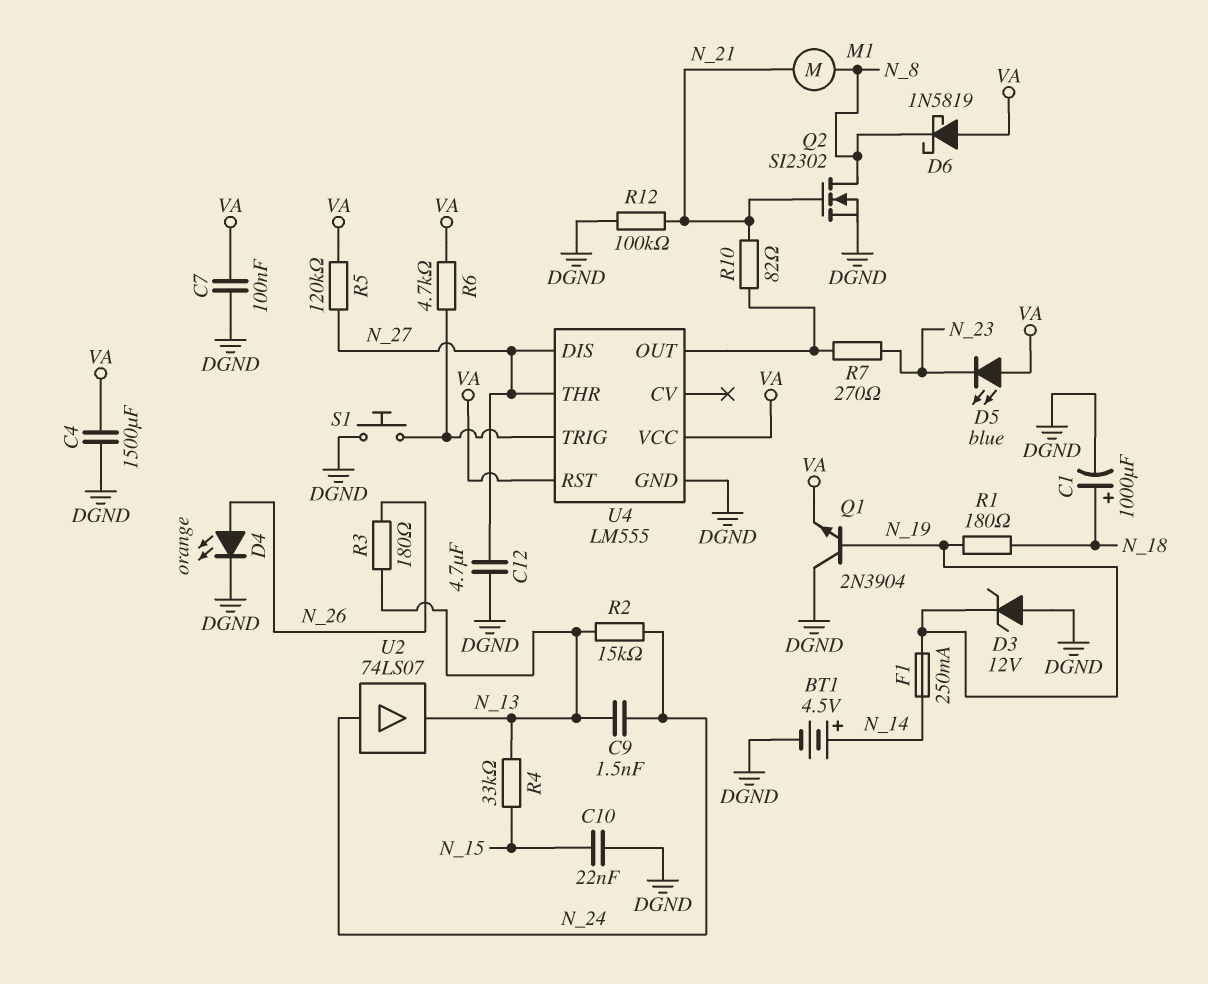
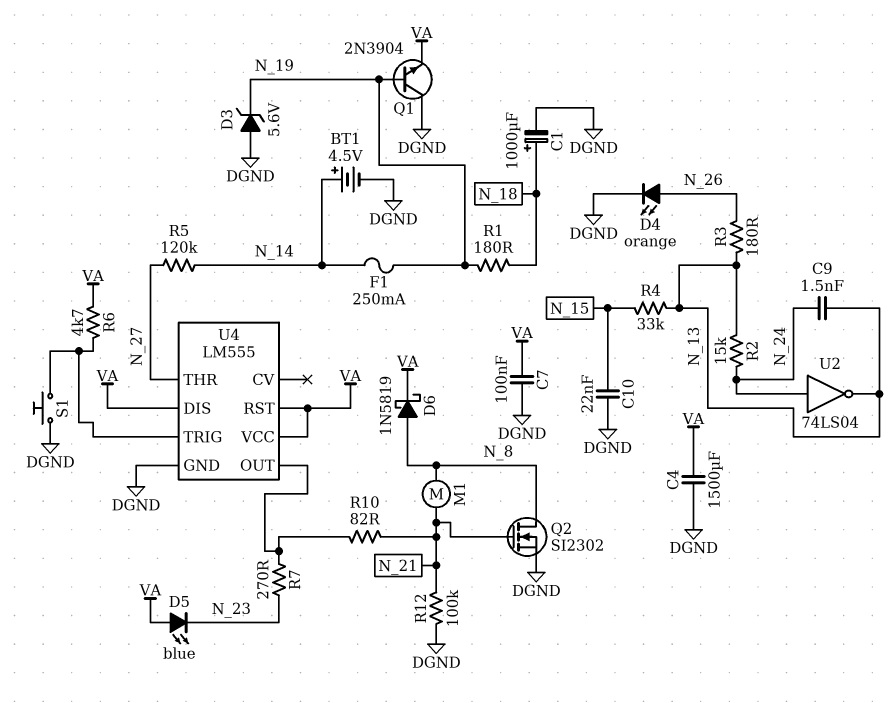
C12: 4.7uF (DGND, N_27) -> none
D3: zener 12V (A DGND, K N_19) -> zener 5.6V (A DGND, K N_19)
D6: schottky 1N5819 (A VA, K N_8) -> schottky 1N5819 (A N_8, K VA)
R5: 120k (N_27, VA) -> 120k (N_14, N_27)
U2: buffer 74LS07 (in N_24, out N_13) -> NOT 74LS04 (in N_24, out N_13)
U4 pin DIS: N_27 -> VA

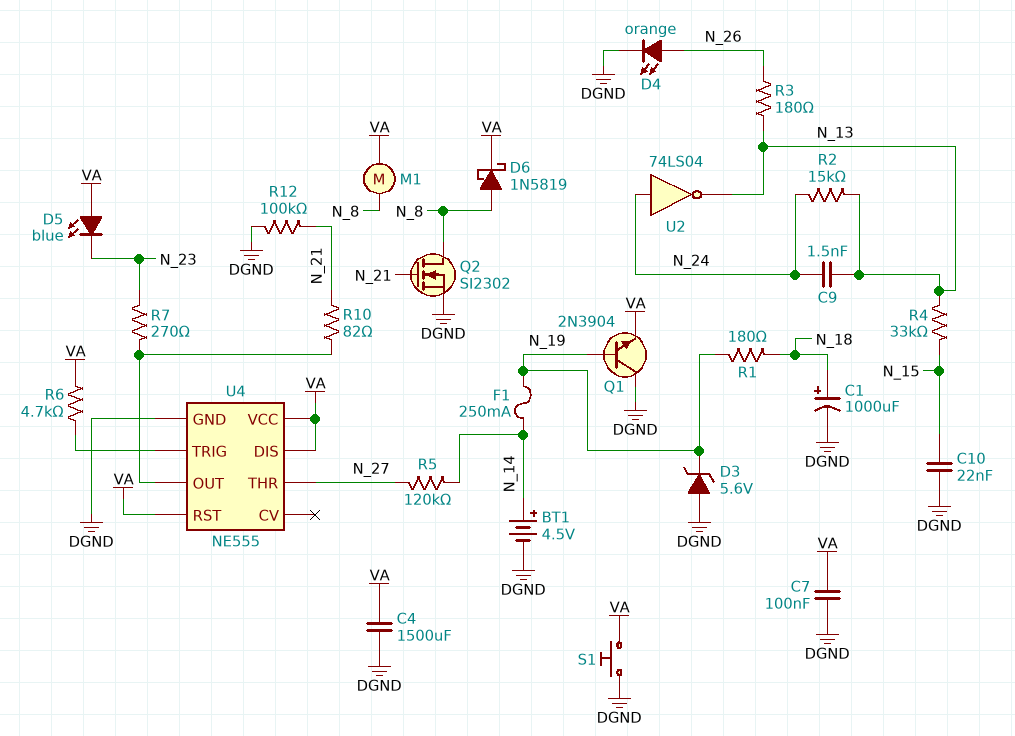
M1: motor (N_8, N_21) -> motor (N_8, VA)
S1: button (DGND, U4/TRIG) -> button (DGND, VA)
U4: LM555 -> NE555

